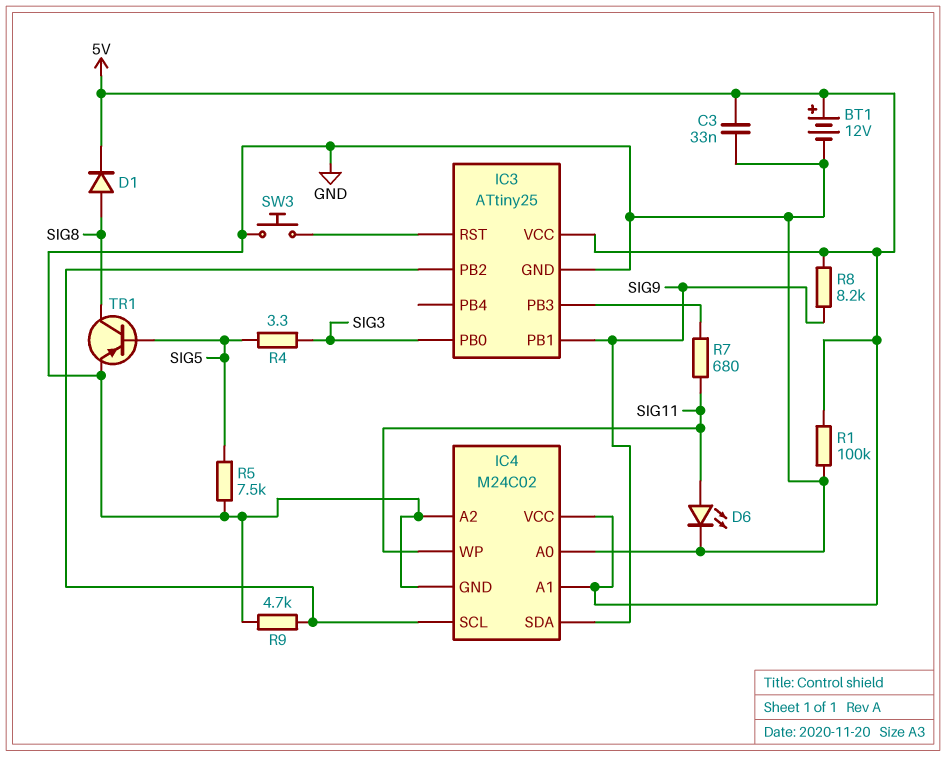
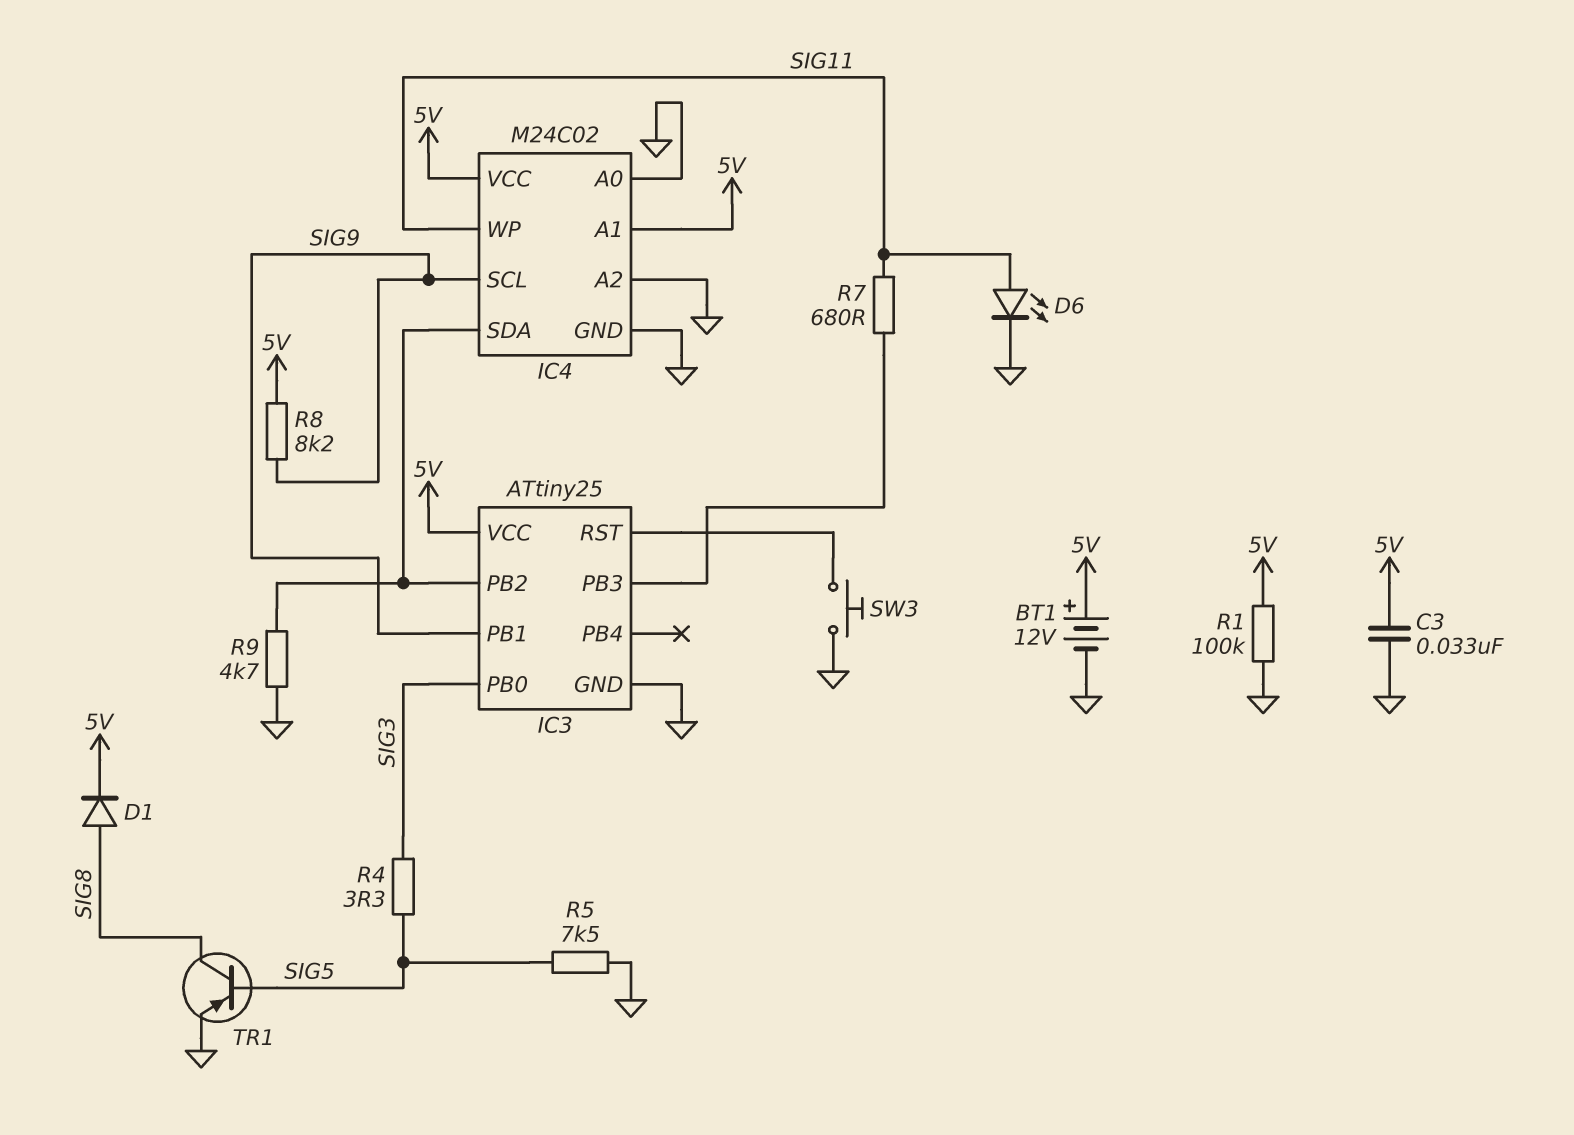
IC4 pin SCL: IC3/PB2 -> SIG9
IC4 pin SDA: SIG9 -> IC3/PB2

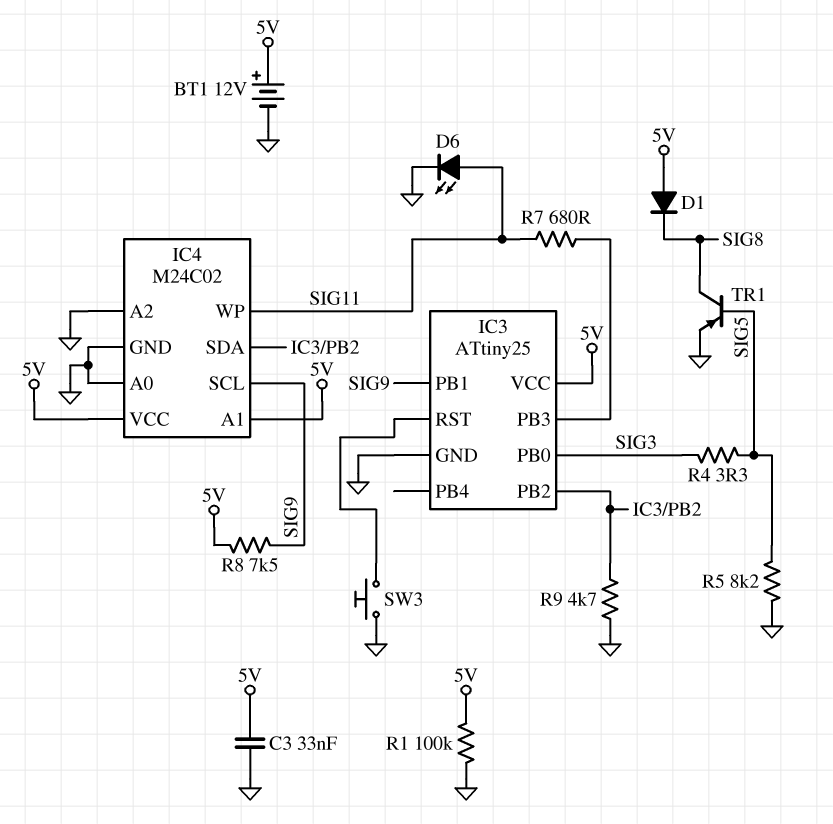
D1: diode (A SIG8, K 5V) -> diode (A 5V, K SIG8)
R5: 7.5k (GND, SIG5) -> 8.2k (GND, SIG5)
R8: 8.2k (5V, SIG9) -> 7.5k (5V, SIG9)

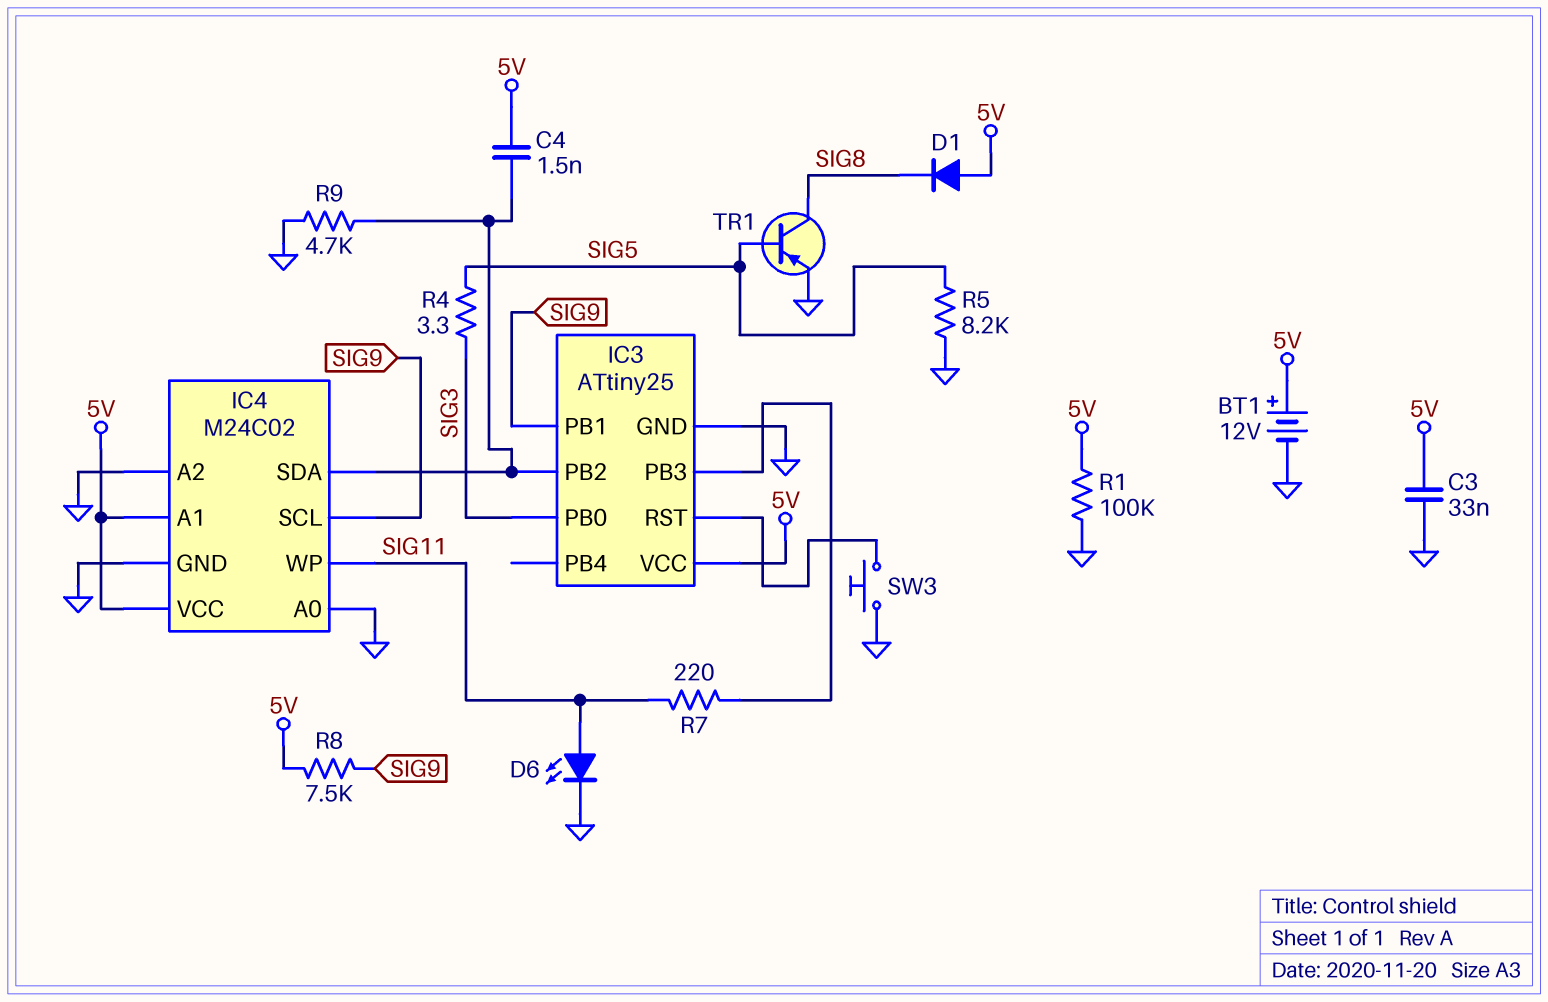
C4: none -> 1.5nF (5V, IC3/PB2)
R7: 680 (IC3/PB3, SIG11) -> 220 (IC3/PB3, SIG11)

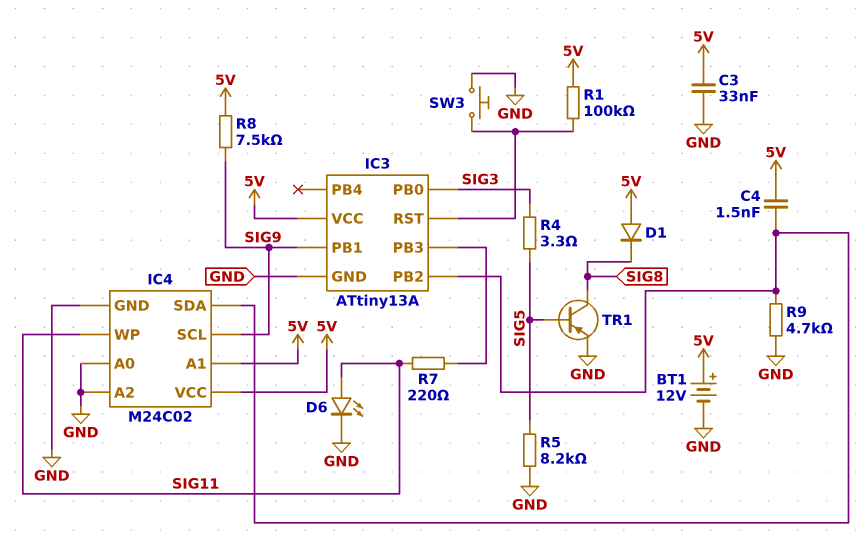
IC3: ATtiny25 -> ATtiny13A
R1: 100k (5V, GND) -> 100k (5V, IC3/RST)

